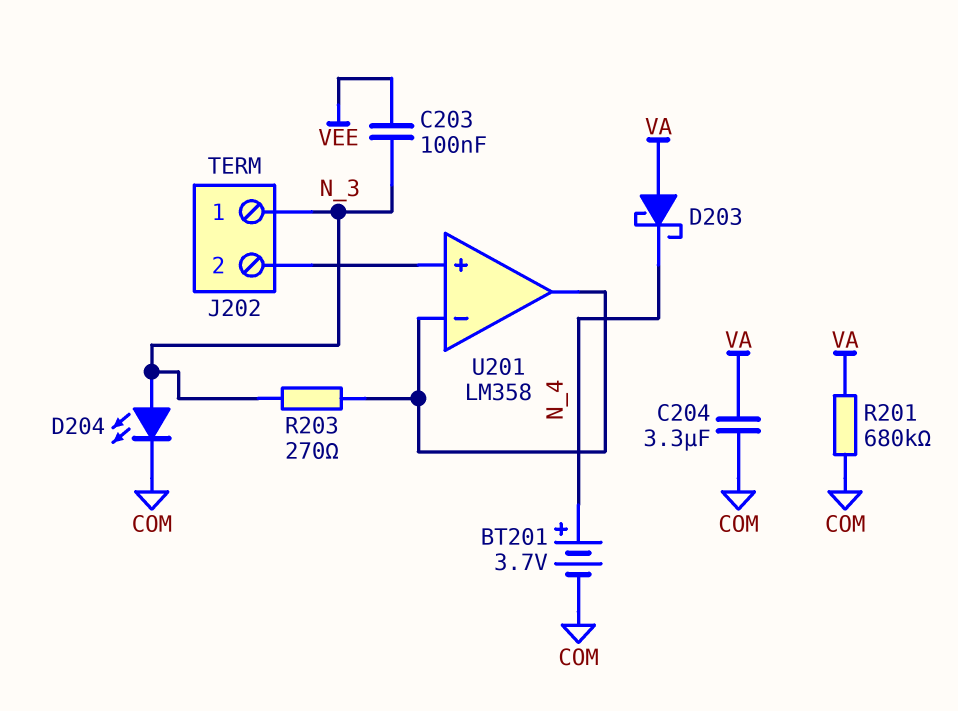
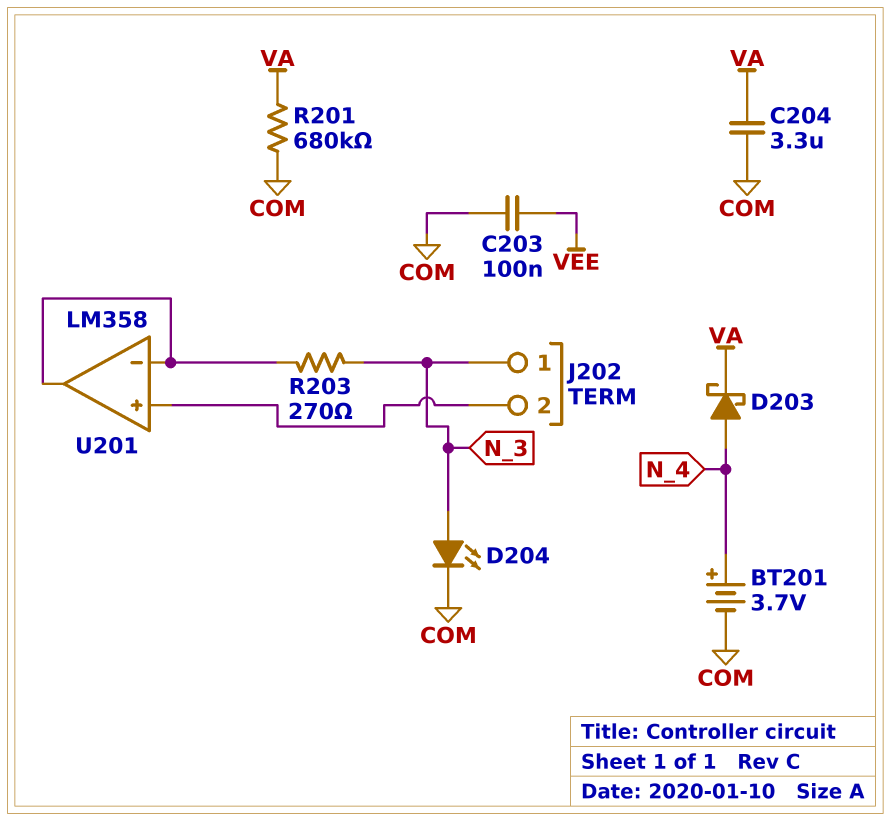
C203: 100nF (N_3, VEE) -> 100nF (COM, VEE)
D203: schottky (A VA, K N_4) -> schottky (A N_4, K VA)

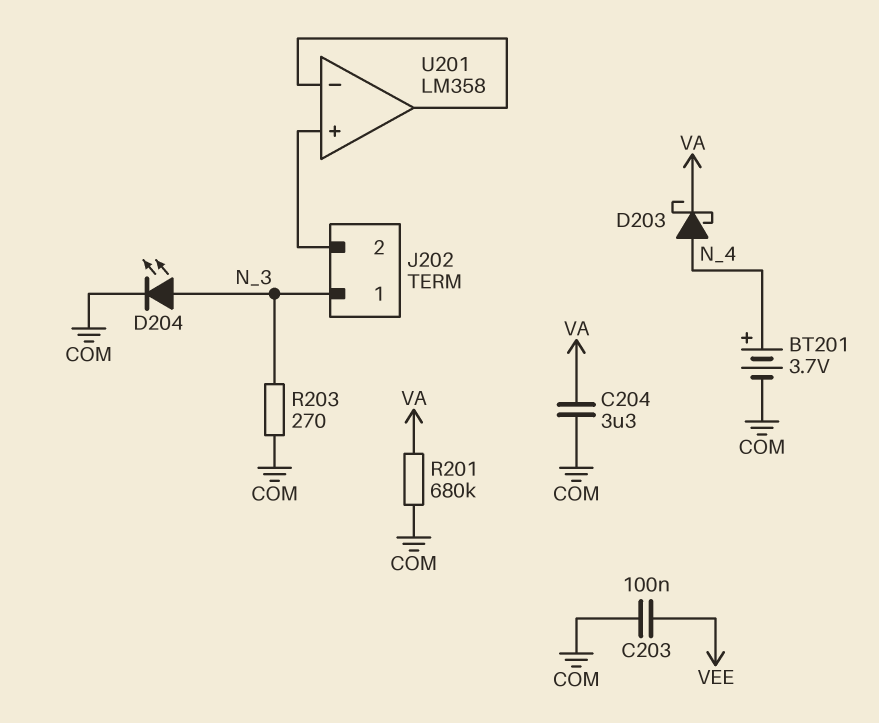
R203: 270 (N_3, U201/in-) -> 270 (COM, N_3)

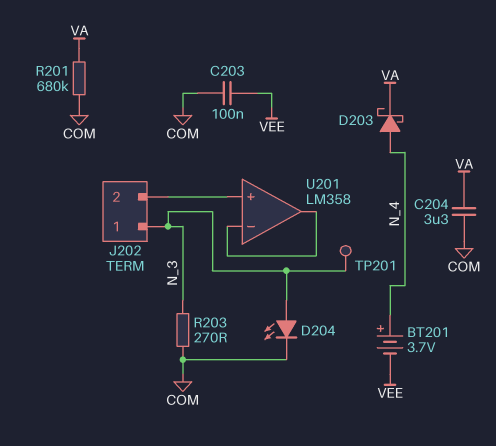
BT201: 3.7V (plus N_4, minus COM) -> 3.7V (plus N_4, minus VEE)
TP201: none -> test point (N_3)

